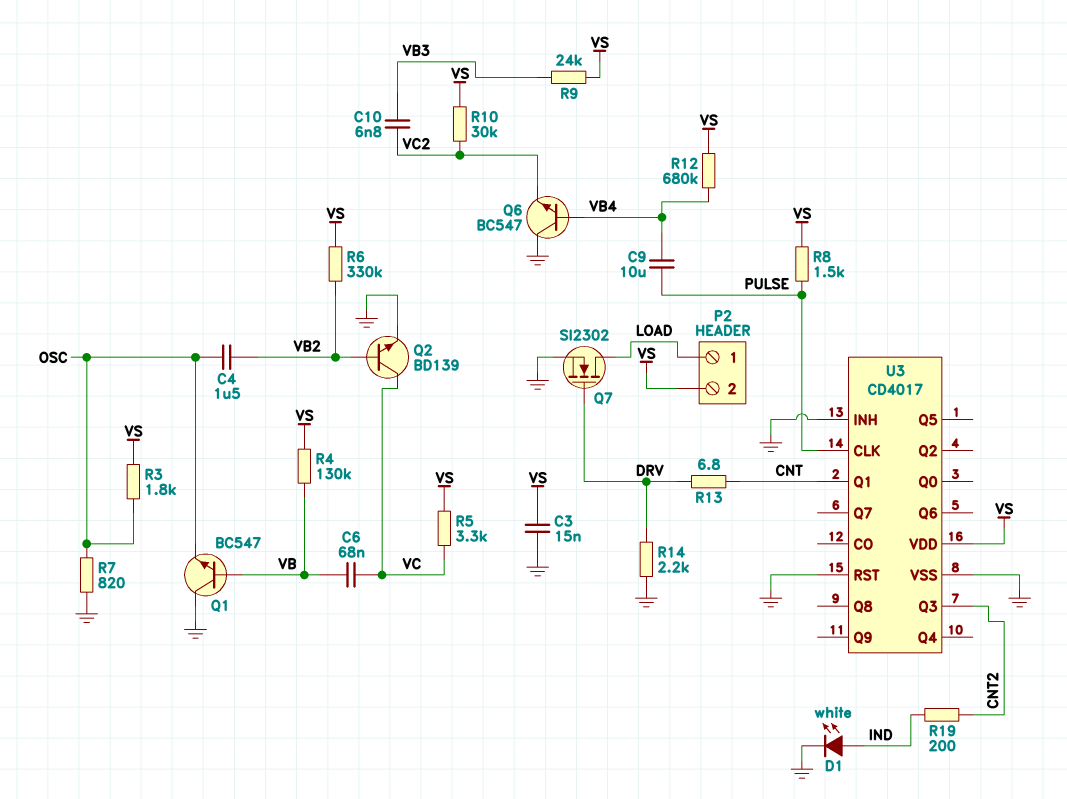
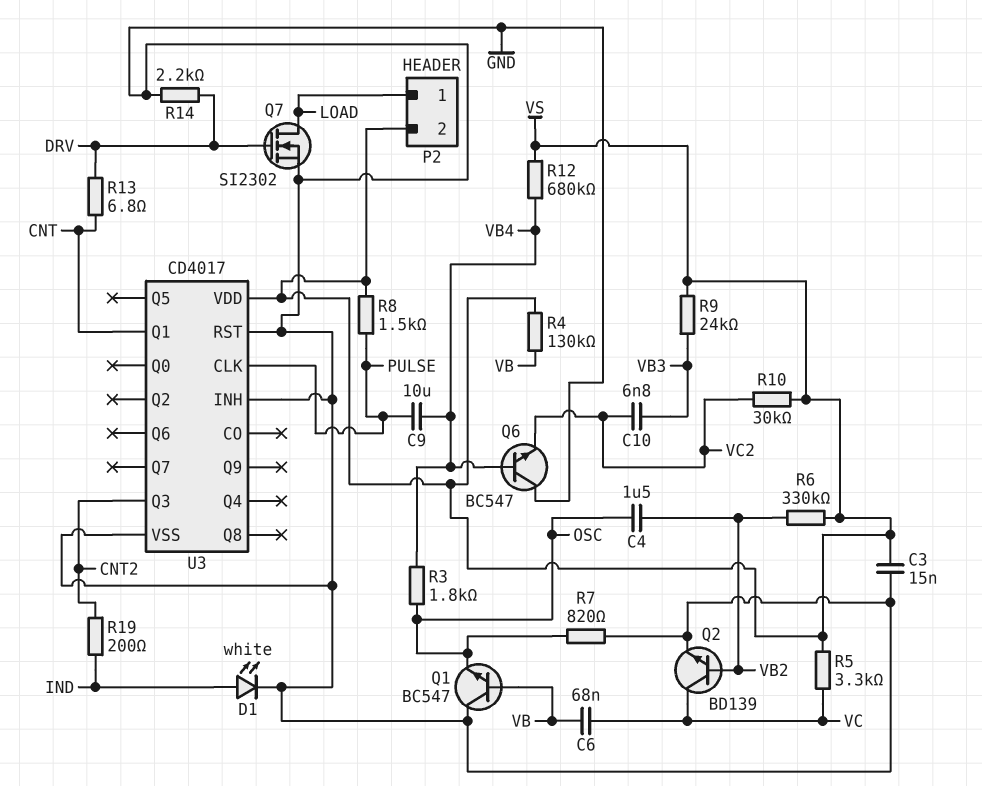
R3: 1.8k (OSC, VS) -> 1.8k (OSC, VB4)

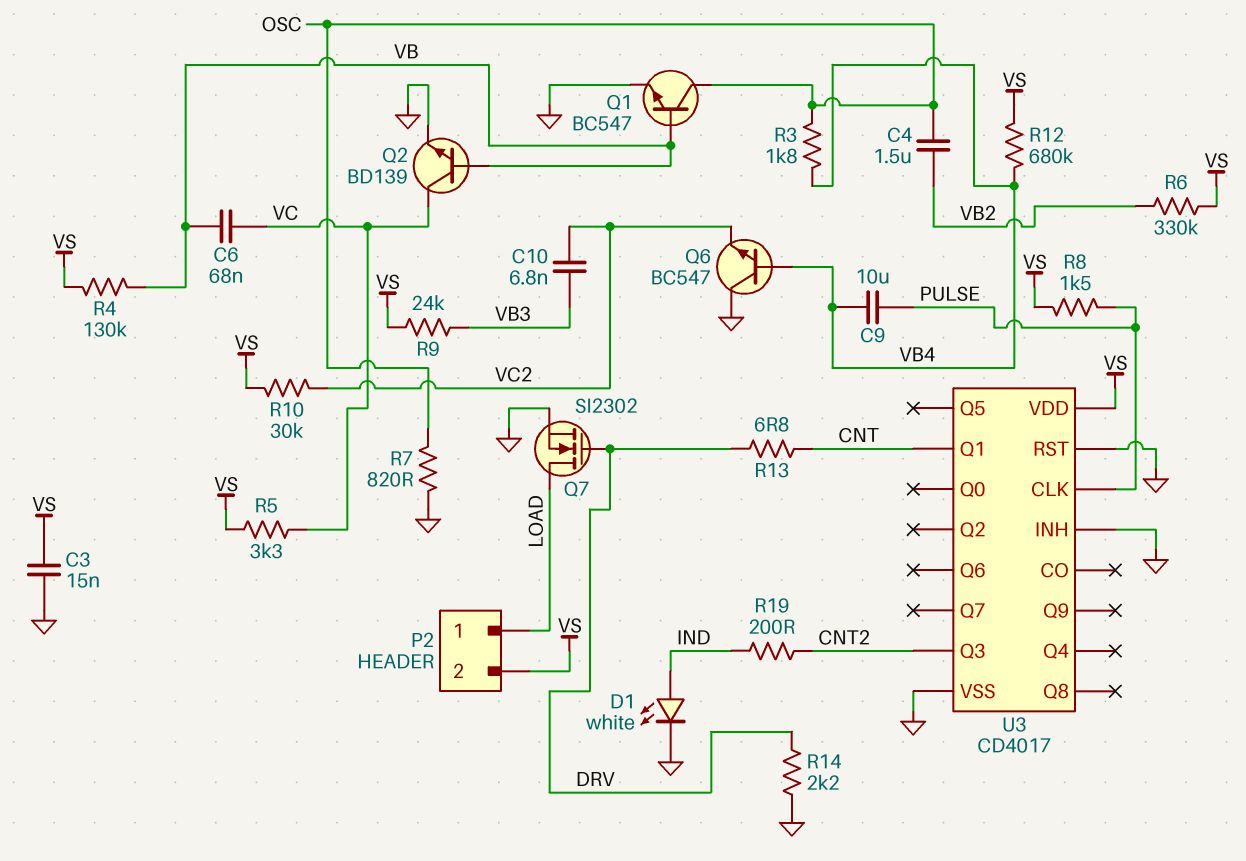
Q1: NPN BC547 (B VB, C GND, E OSC) -> NPN BC547 (B VB, C OSC, E GND)
Q2: NPN BD139 (B VB2, C VC, E GND) -> NPN BD139 (B VB, C VC, E GND)

